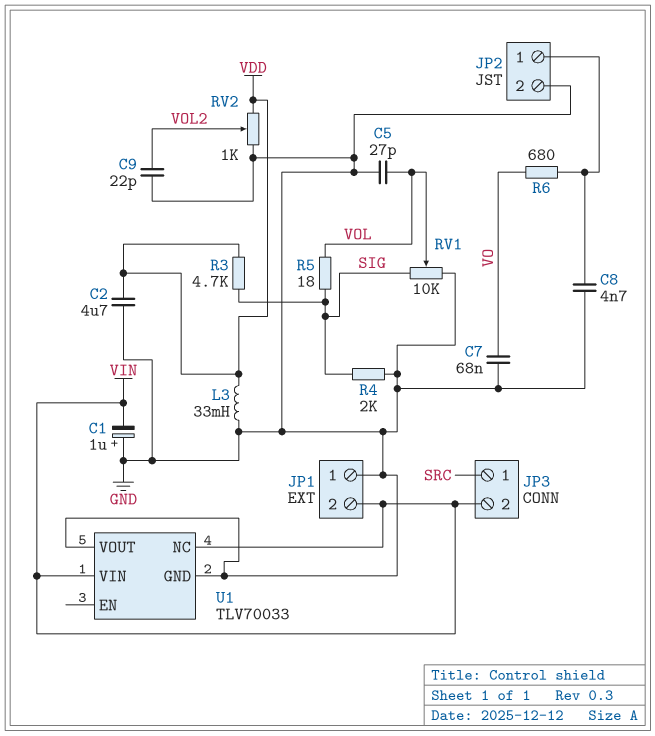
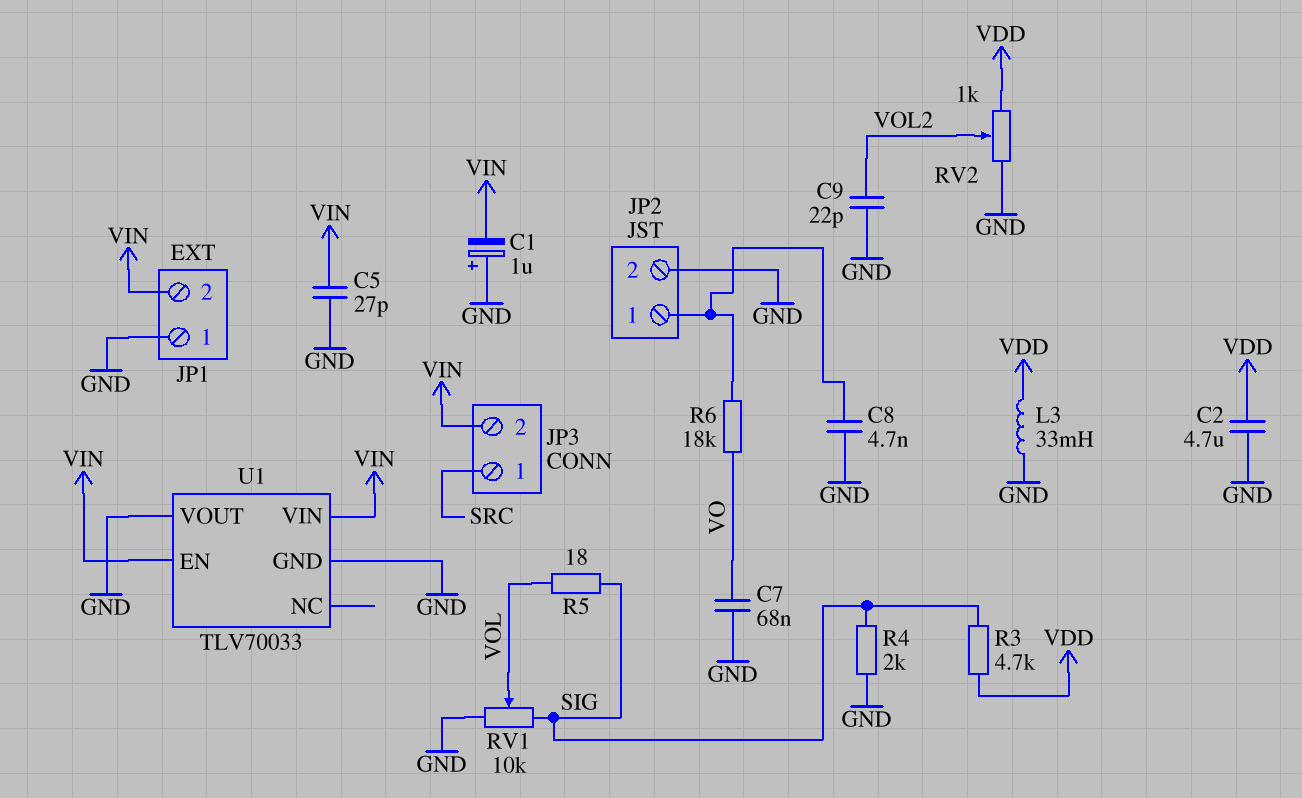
C5: 27pF (GND, VOL) -> 27pF (GND, VIN)
R6: 680 (JP2/1, VO) -> 18k (JP2/1, VO)
U1 pin EN: none -> VIN
U1 pin NC: VIN -> none

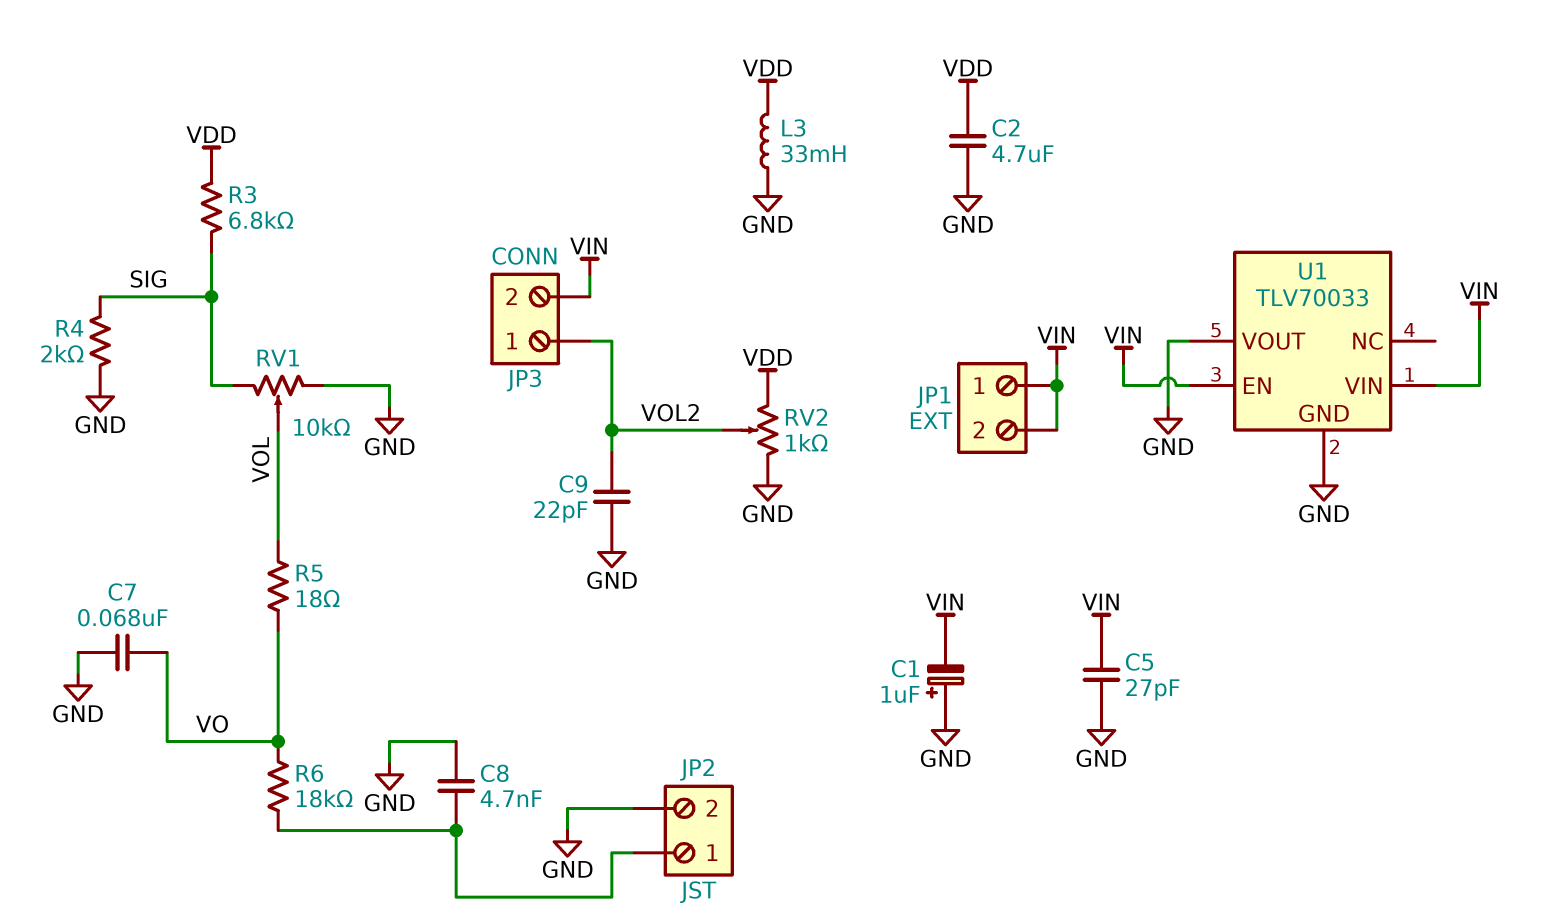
JP1 pin 1: GND -> VIN
JP3 pin 1: SRC -> VOL2
R3: 4.7k (SIG, VDD) -> 6.8k (SIG, VDD)
R5: 18 (SIG, VOL) -> 18 (VO, VOL)

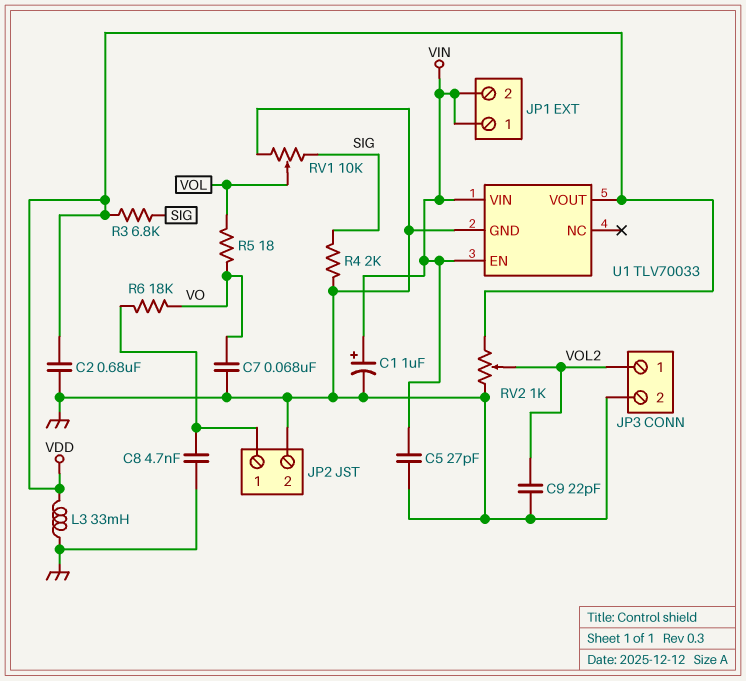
C1: 1uF (plus GND, minus VIN) -> 1uF (plus VIN, minus GND)
C2: 4.7uF (GND, VDD) -> 680nF (GND, VDD)
JP3 pin 2: VIN -> GND
U1 pin VOUT: GND -> VDD

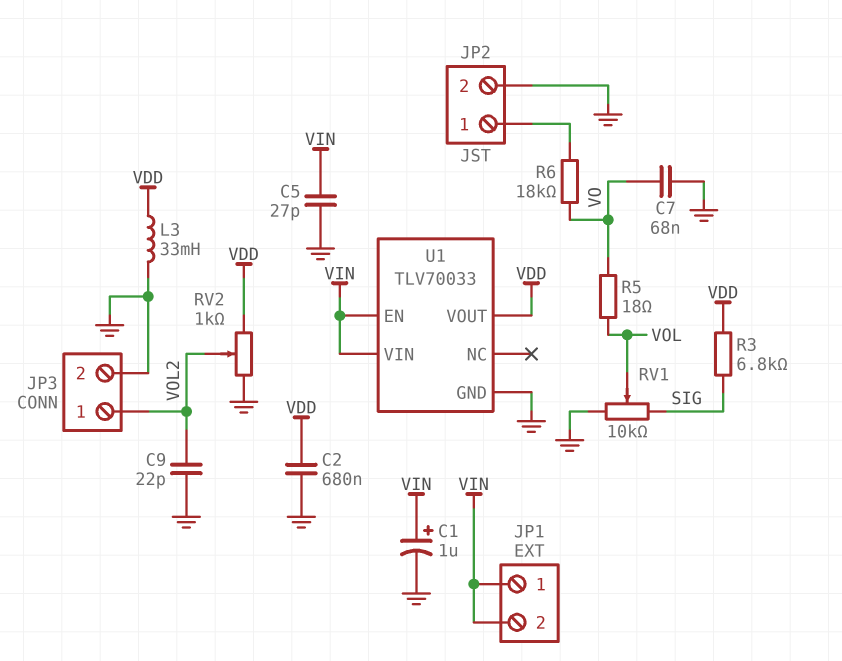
C8: 4.7nF (GND, JP2/1) -> none
R4: 2k (GND, SIG) -> none

